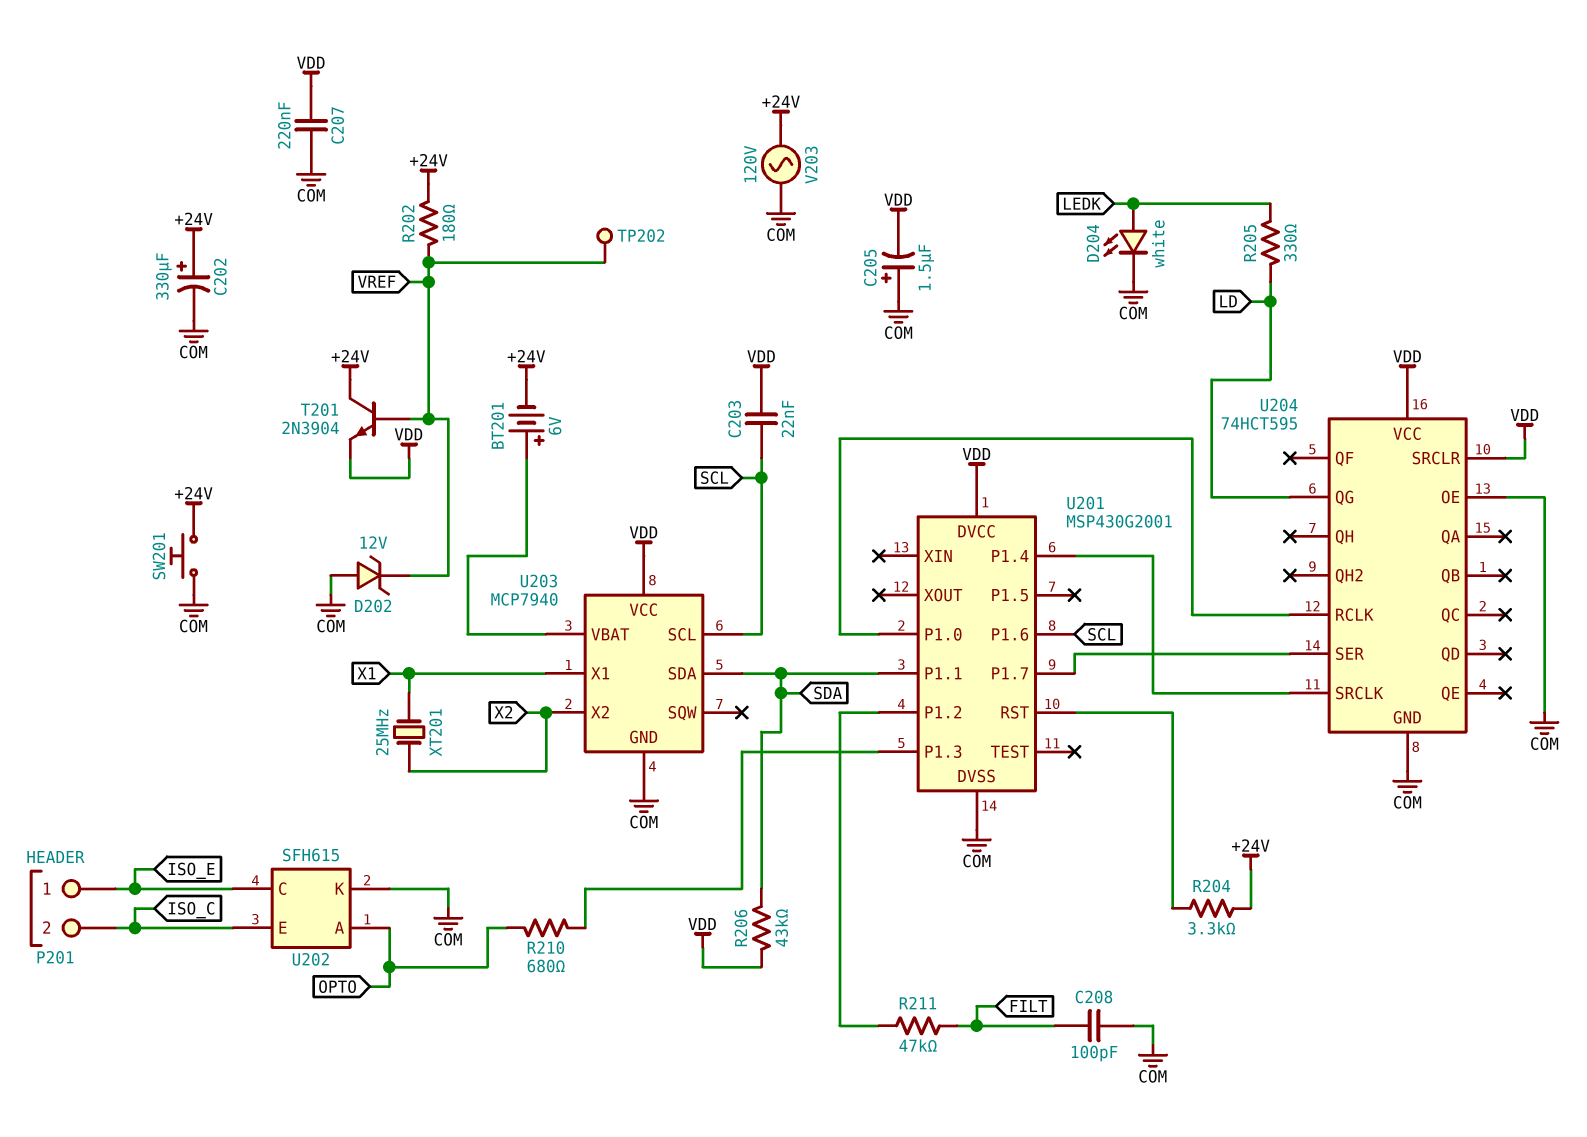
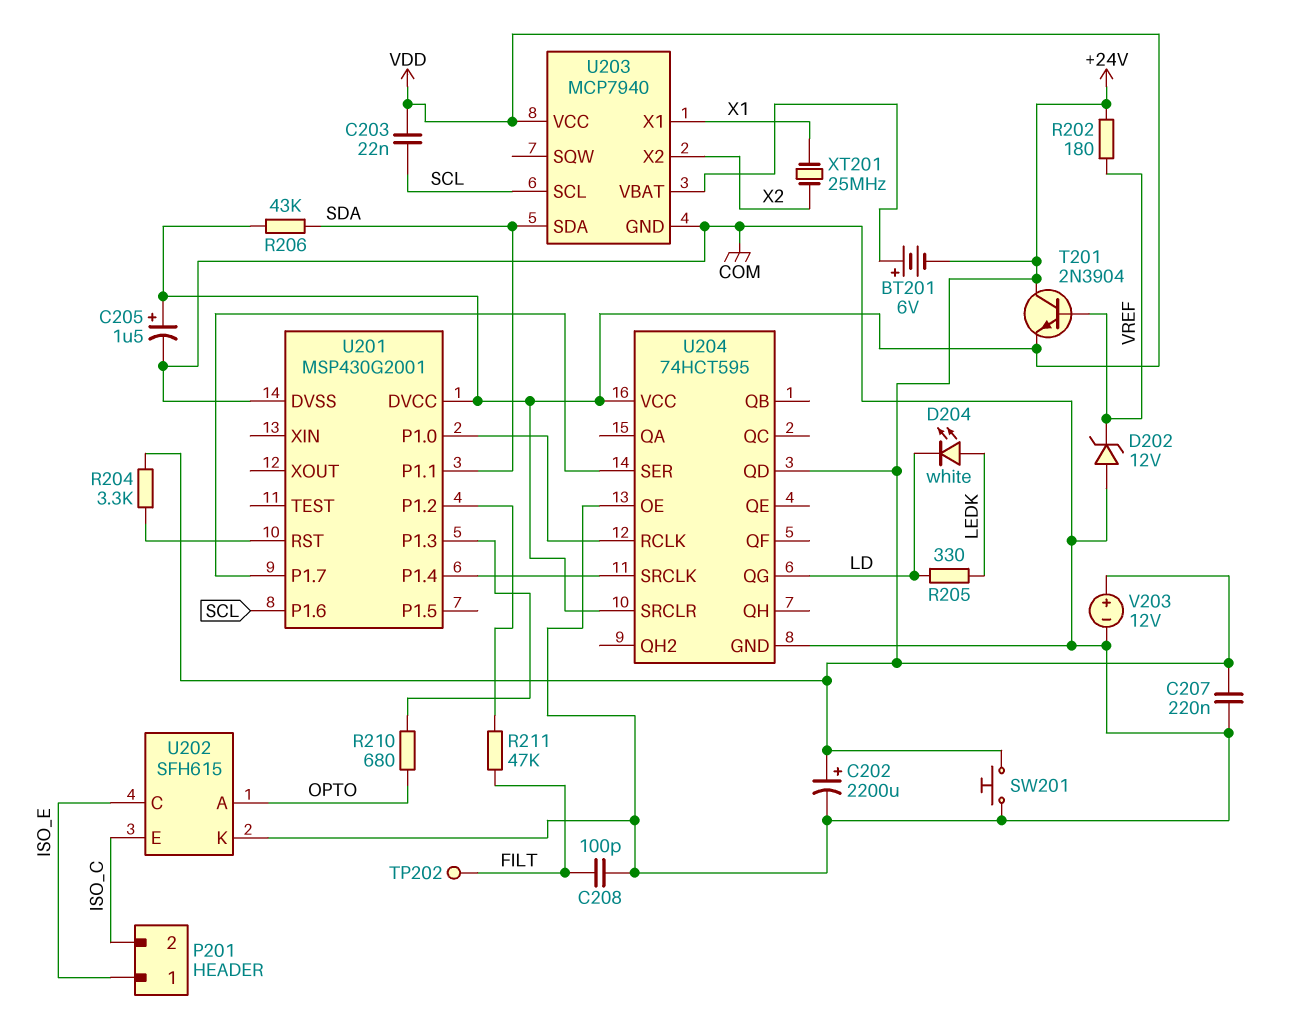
C202: 330uF (plus +24V, minus COM) -> 2200uF (plus +24V, minus COM)
C205: 1.5uF (plus COM, minus VDD) -> 1.5uF (plus VDD, minus COM)
C207: 220nF (COM, VDD) -> 220nF (+24V, COM)
D204: LED white (A LEDK, K COM) -> LED white (A LEDK, K LD)
TP202: test point (VREF) -> test point (FILT)
U204 pin QD: none -> +24V
V203: AC 120V (+24V, COM) -> 12V (plus +24V, minus COM)

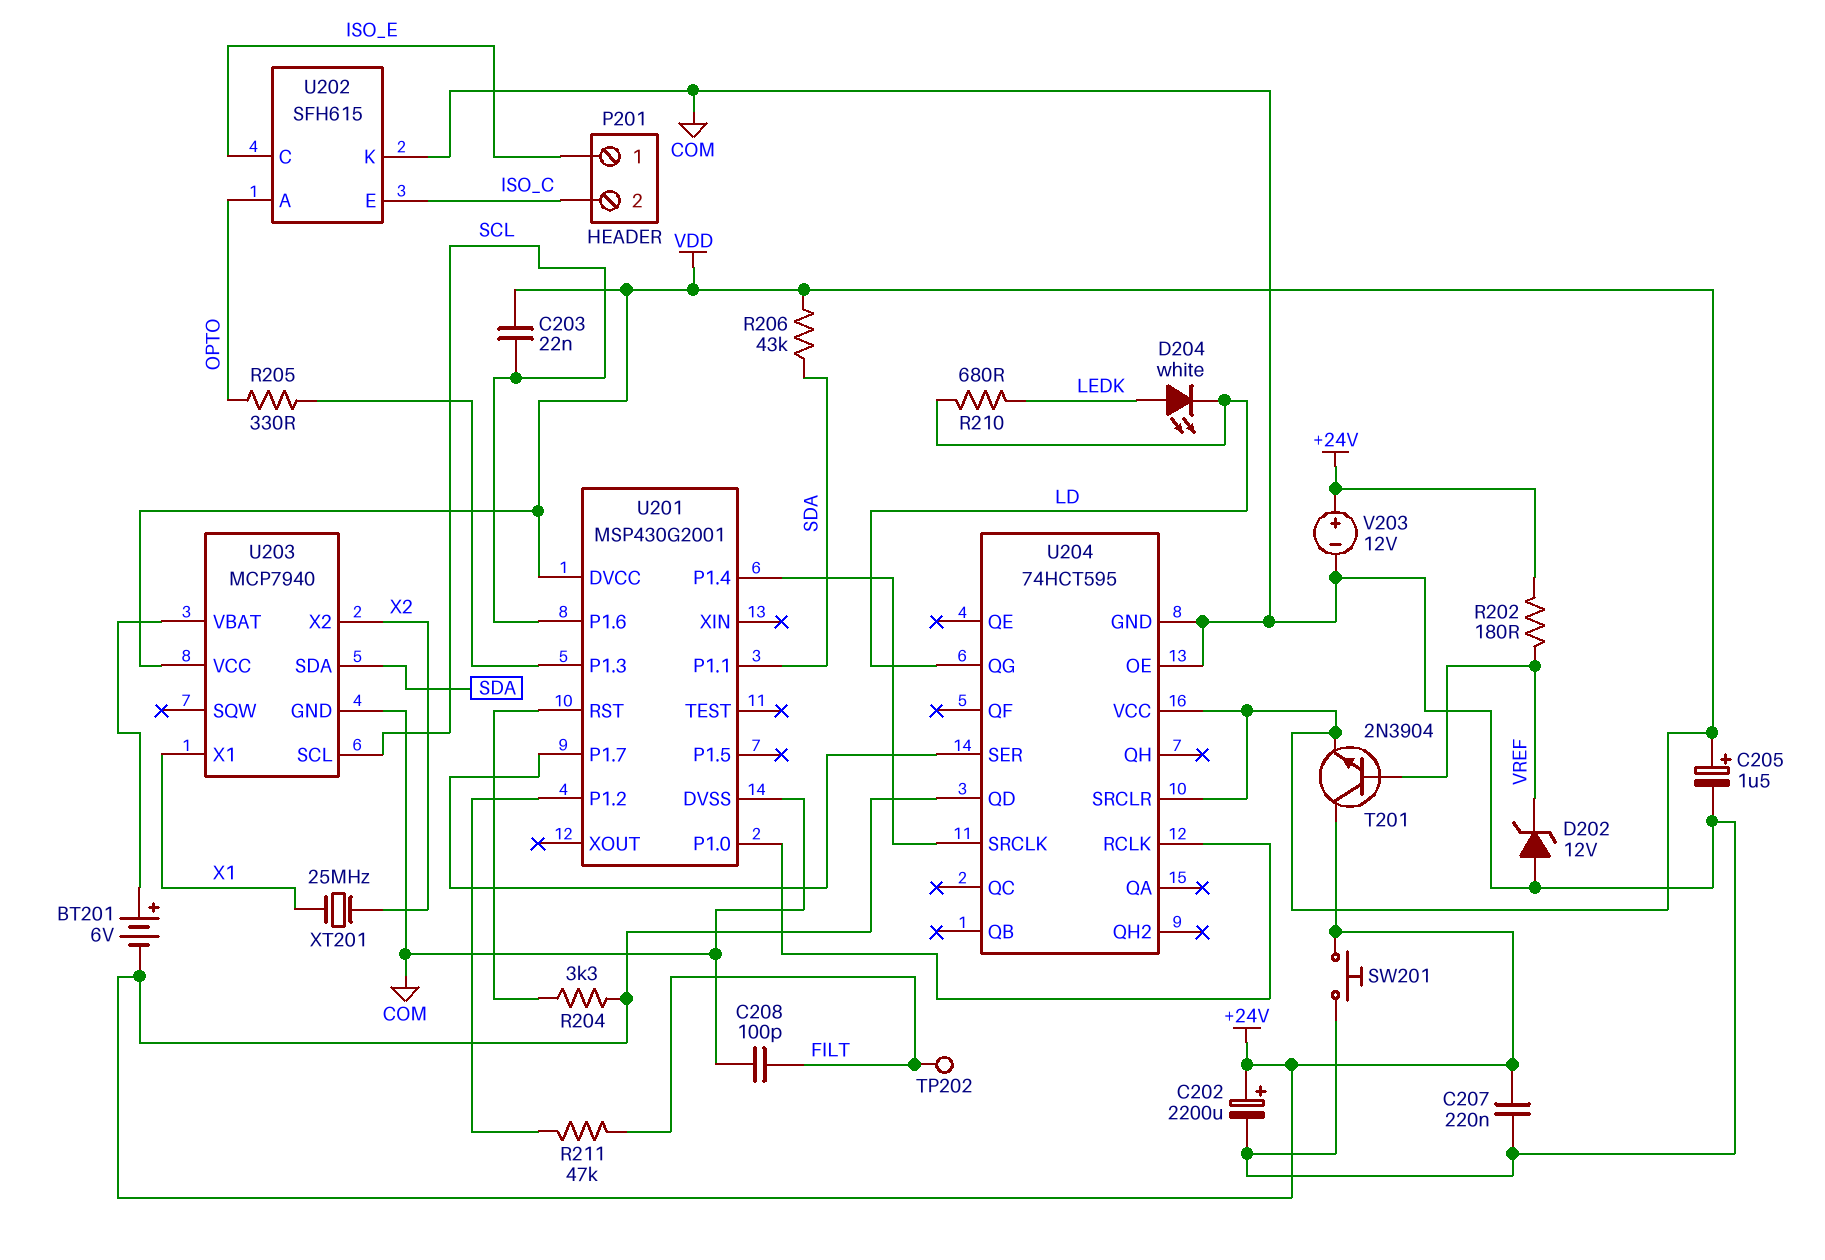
R205: 330 (LD, LEDK) -> 330 (OPTO, U201/P1.3)
R210: 680 (OPTO, U201/P1.3) -> 680 (LD, LEDK)

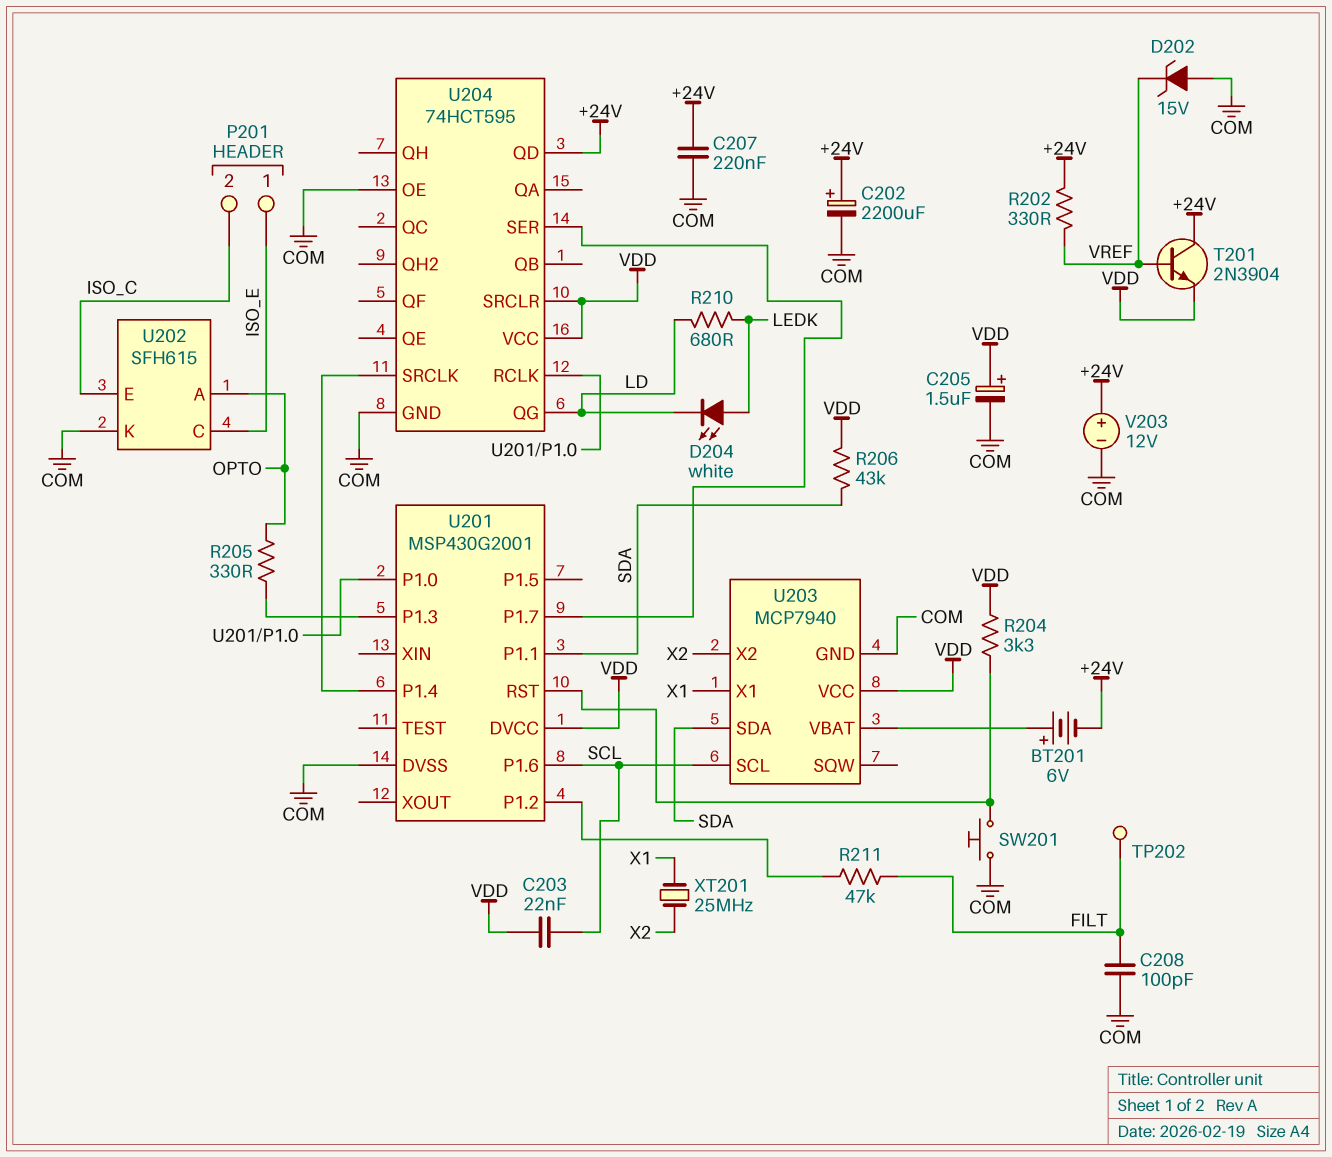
D202: zener 12V (A COM, K VREF) -> zener 15V (A COM, K VREF)
R202: 180 (+24V, VREF) -> 330 (+24V, VREF)
R204: 3.3k (+24V, U201/RST) -> 3.3k (U201/RST, VDD)
SW201: button (+24V, COM) -> button (COM, U201/RST)

